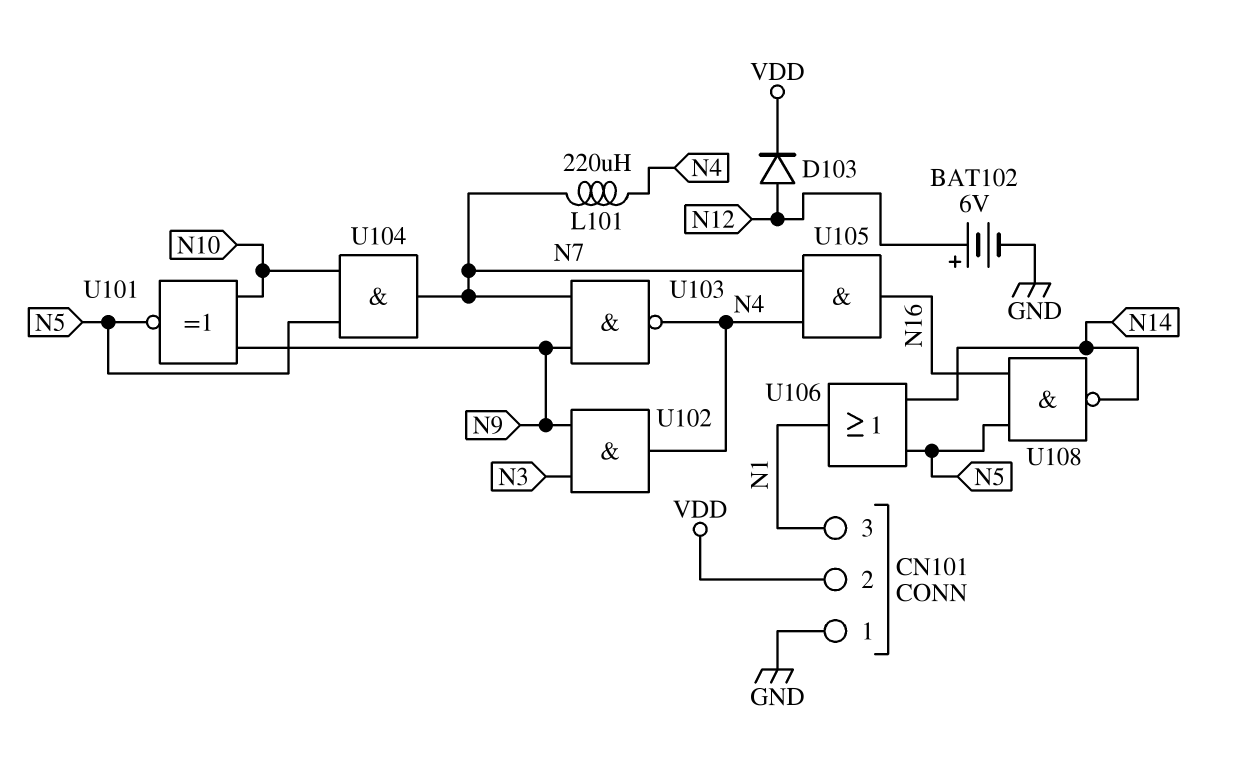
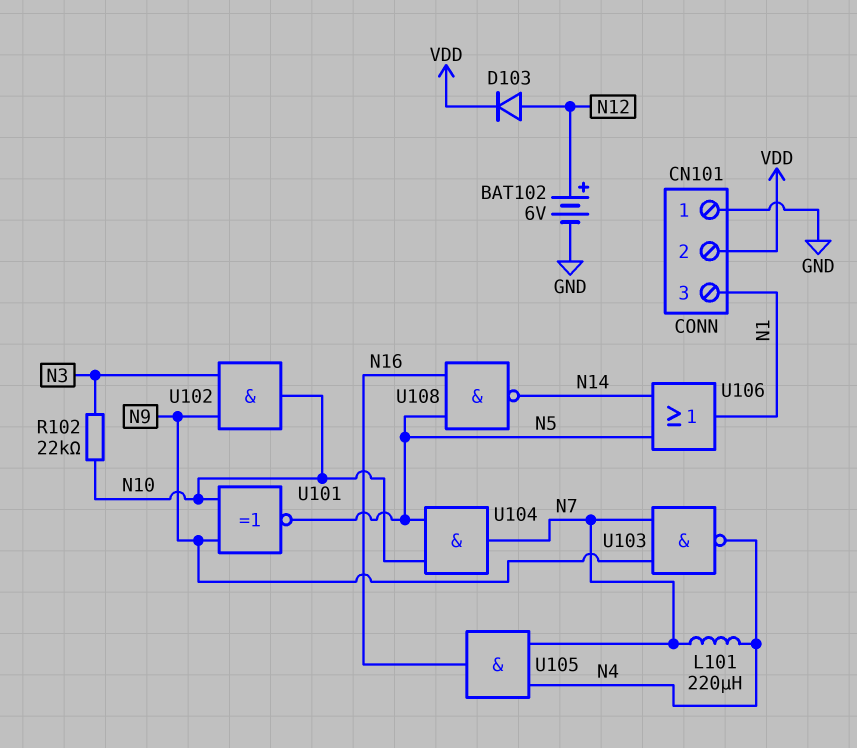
R102: none -> 22k (N3, N10)
U102: AND (in N3, in N9, out N4) -> AND (in N3, in N9, out N10)

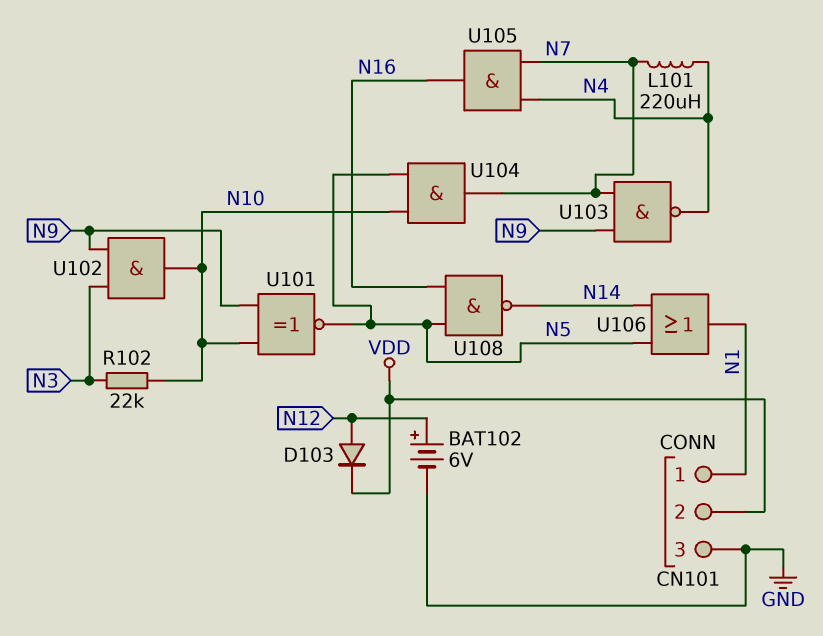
CN101 pin 1: GND -> N1
CN101 pin 3: N1 -> GND

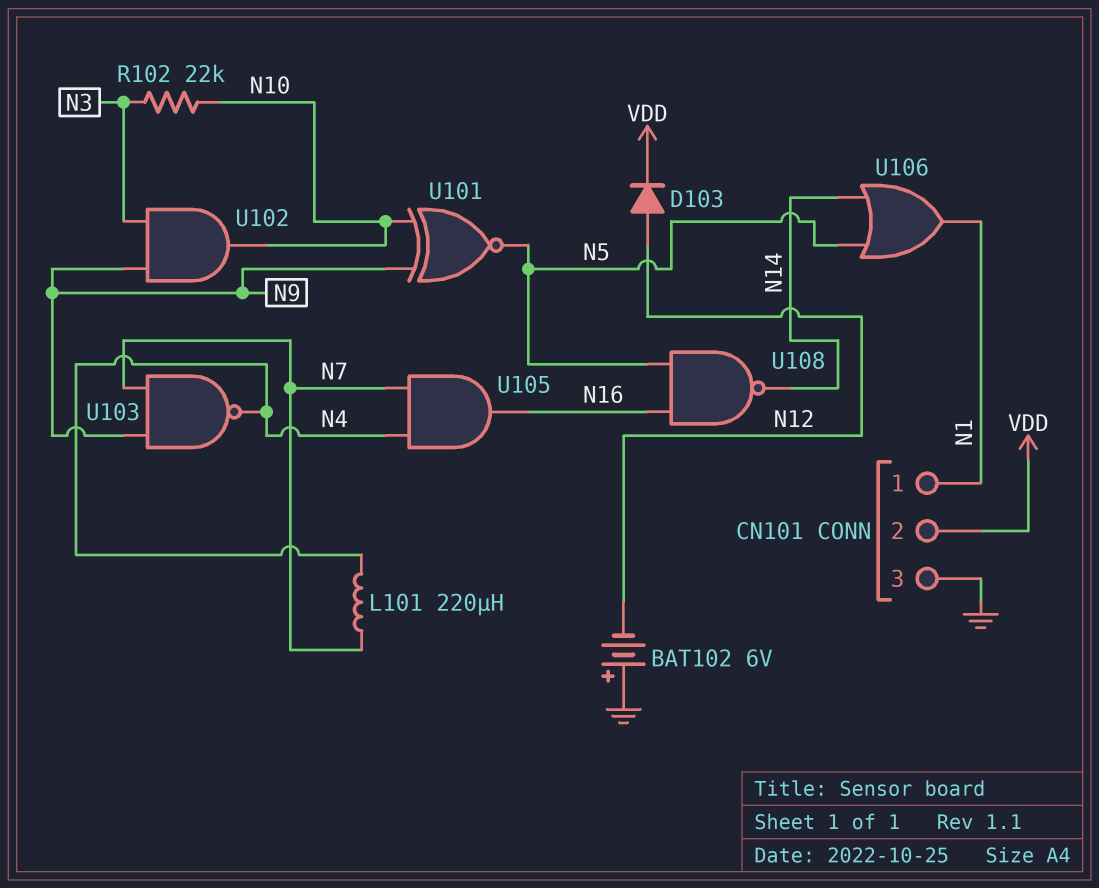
BAT102: 6V (plus N12, minus GND) -> 6V (plus GND, minus N12)
U104: AND (in N5, in N10, out N7) -> none

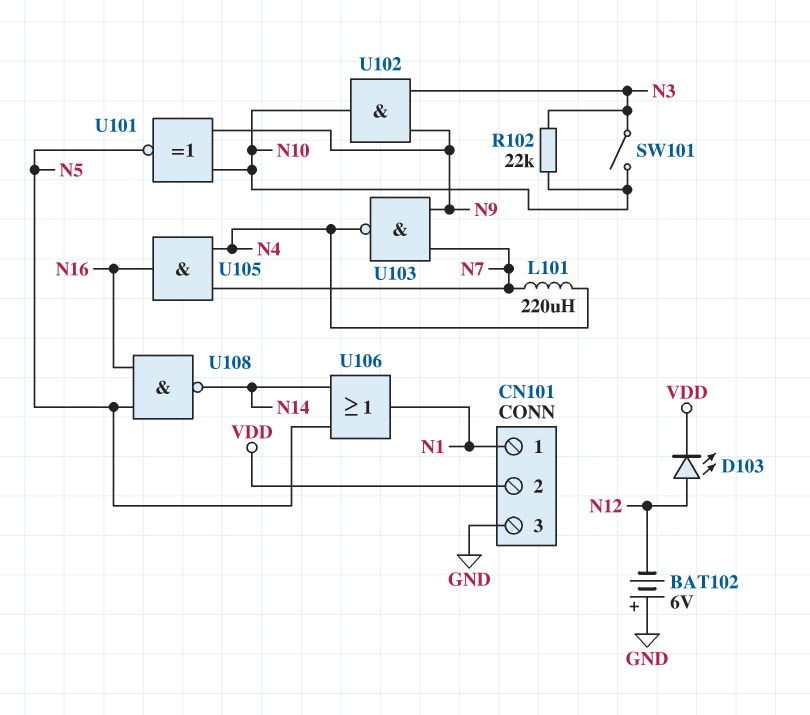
D103: diode (A N12, K VDD) -> LED (A N12, K VDD)
SW101: none -> switch (N3, N10)

